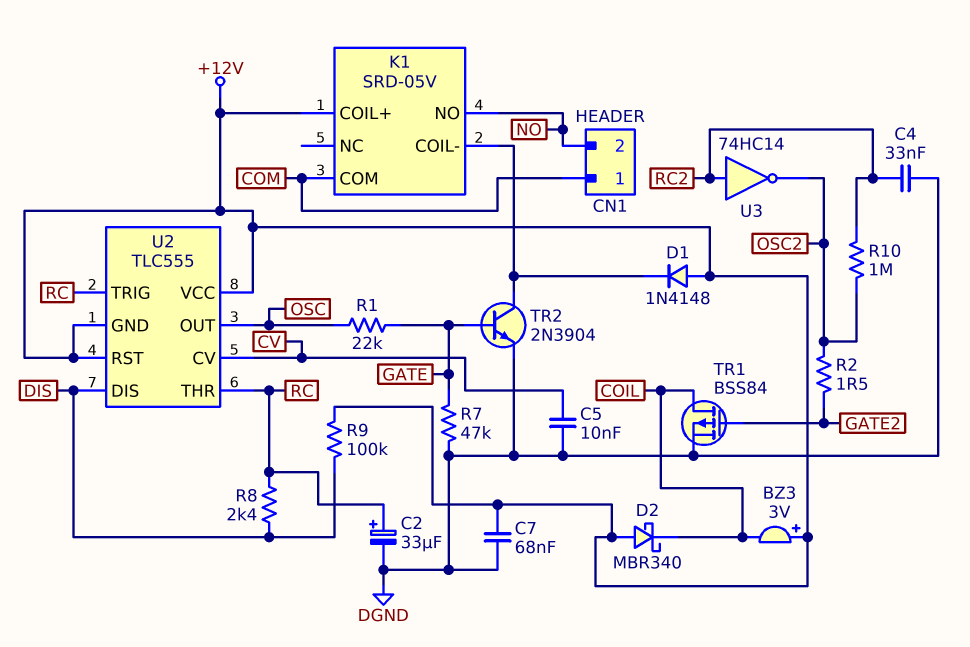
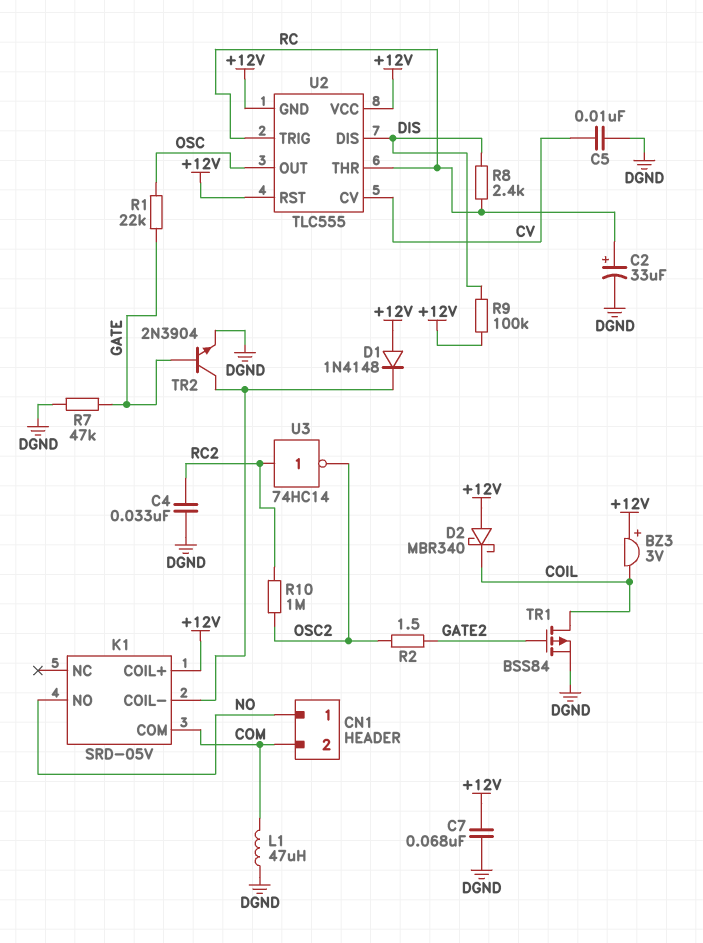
CN1 pin 1: COM -> NO
CN1 pin 2: NO -> COM
L1: none -> 47uH (COM, DGND)

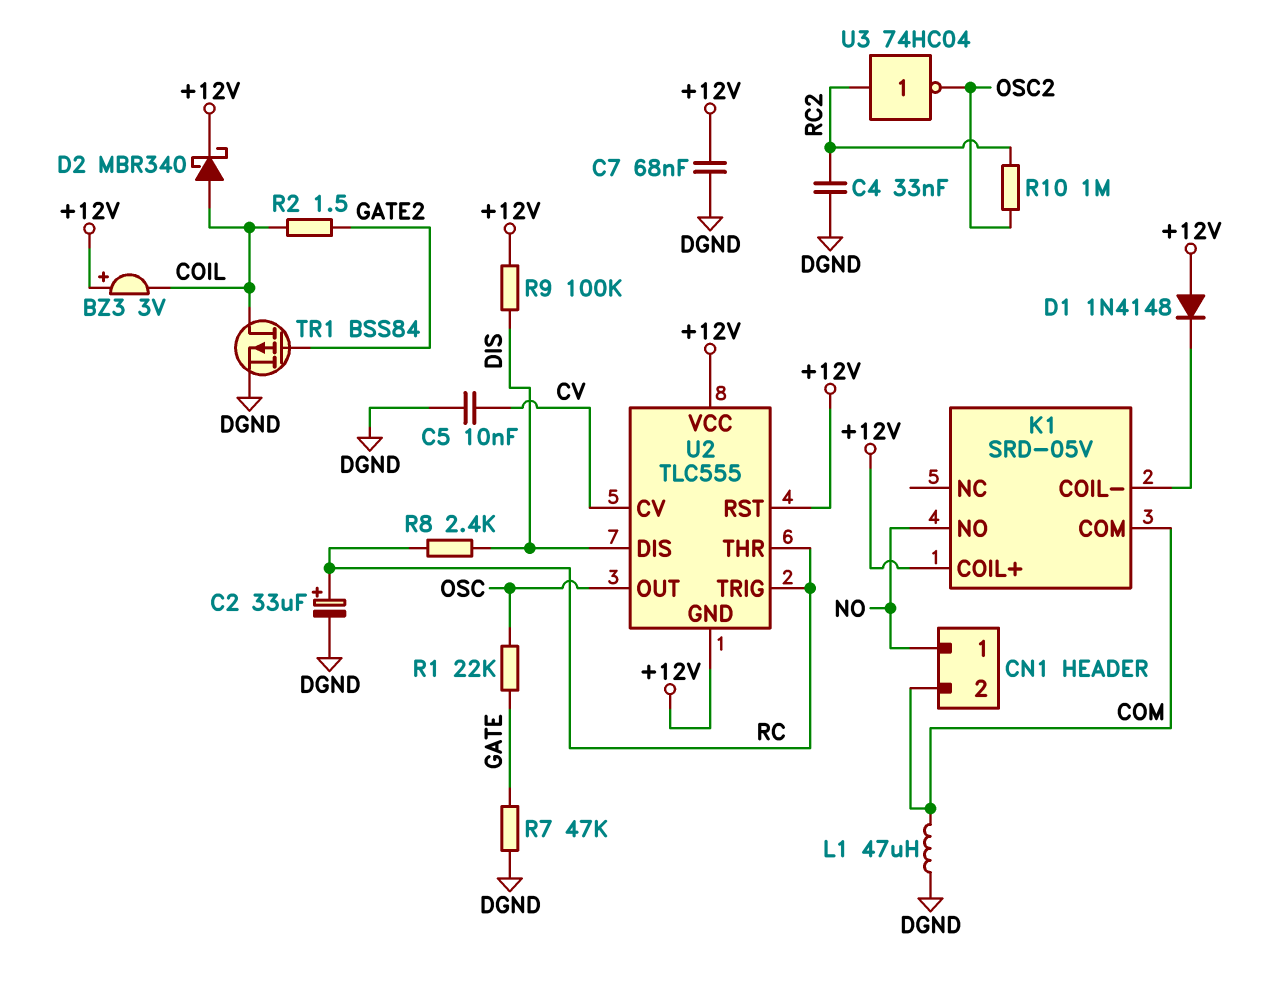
D2: schottky MBR340 (A +12V, K COIL) -> schottky MBR340 (A COIL, K +12V)
R2: 1.5 (GATE2, OSC2) -> 1.5 (COIL, GATE2)
TR2: NPN 2N3904 (B GATE, C K1/COIL-, E DGND) -> none
U3: NOT 74HC14 (in RC2, out OSC2) -> NOT 74HC04 (in RC2, out OSC2)

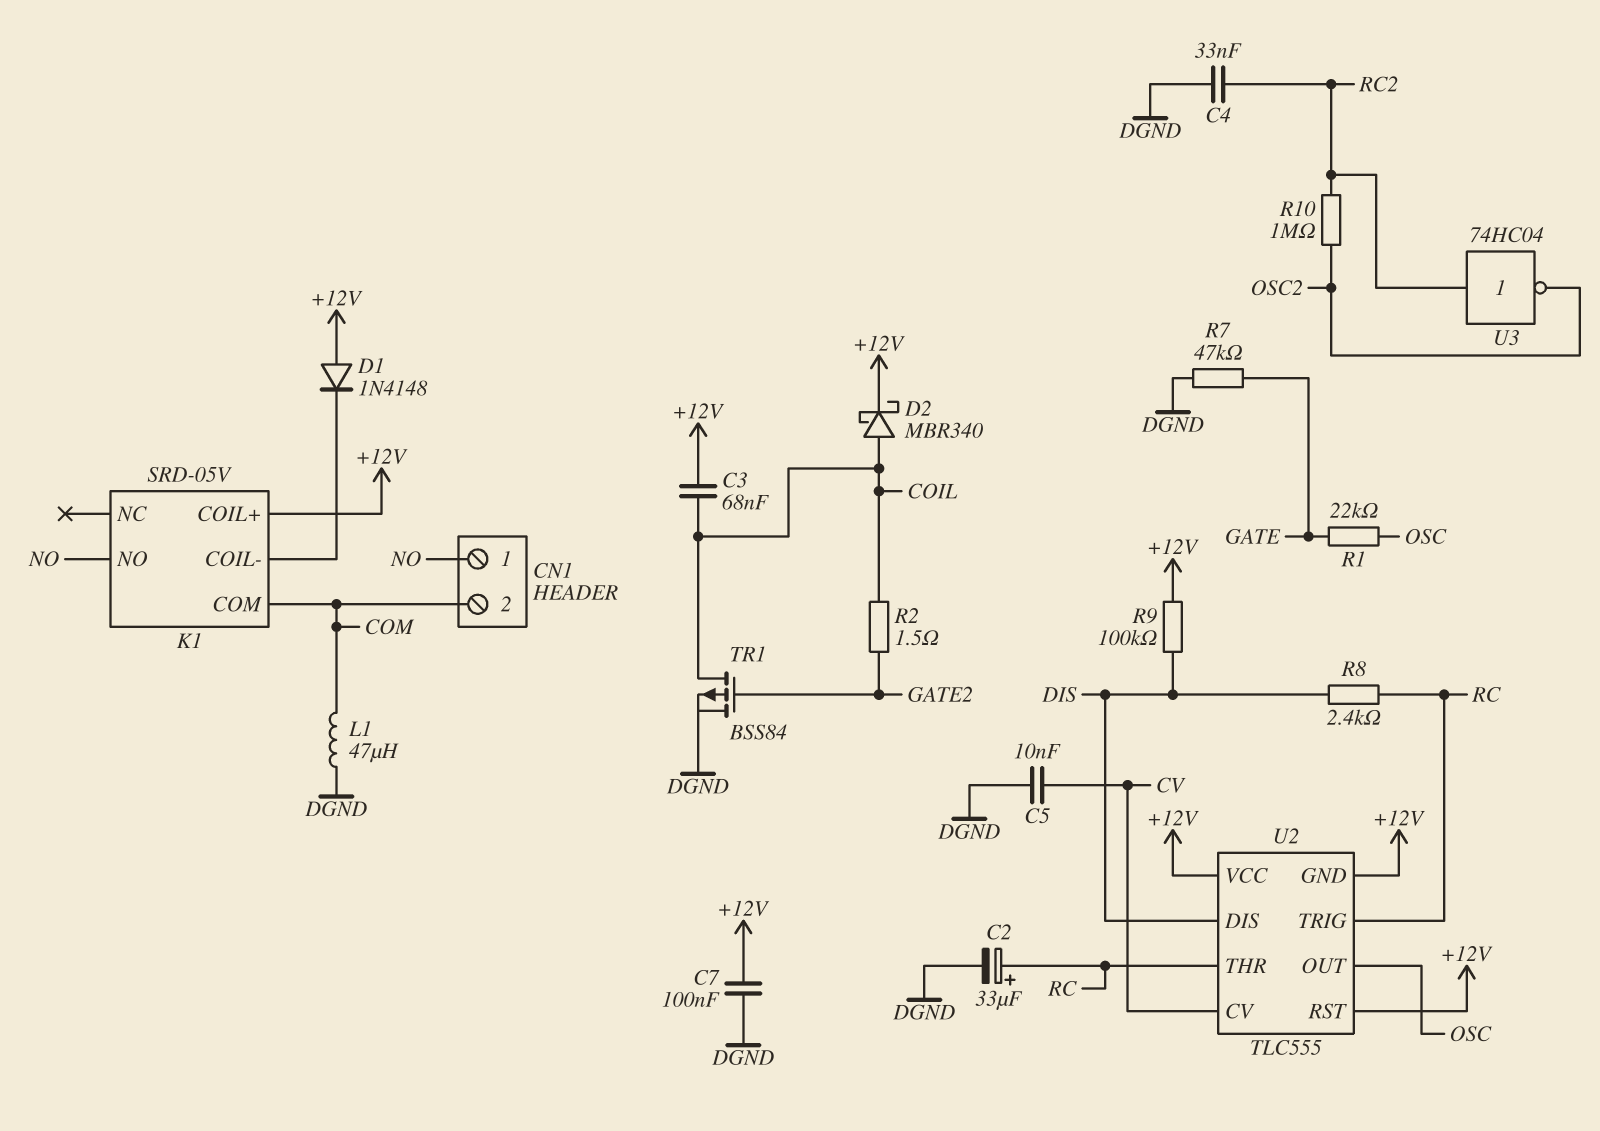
BZ3: buzzer 3V (plus +12V, minus COIL) -> none
C3: none -> 68nF (+12V, COIL)
C7: 68nF (+12V, DGND) -> 100nF (+12V, DGND)

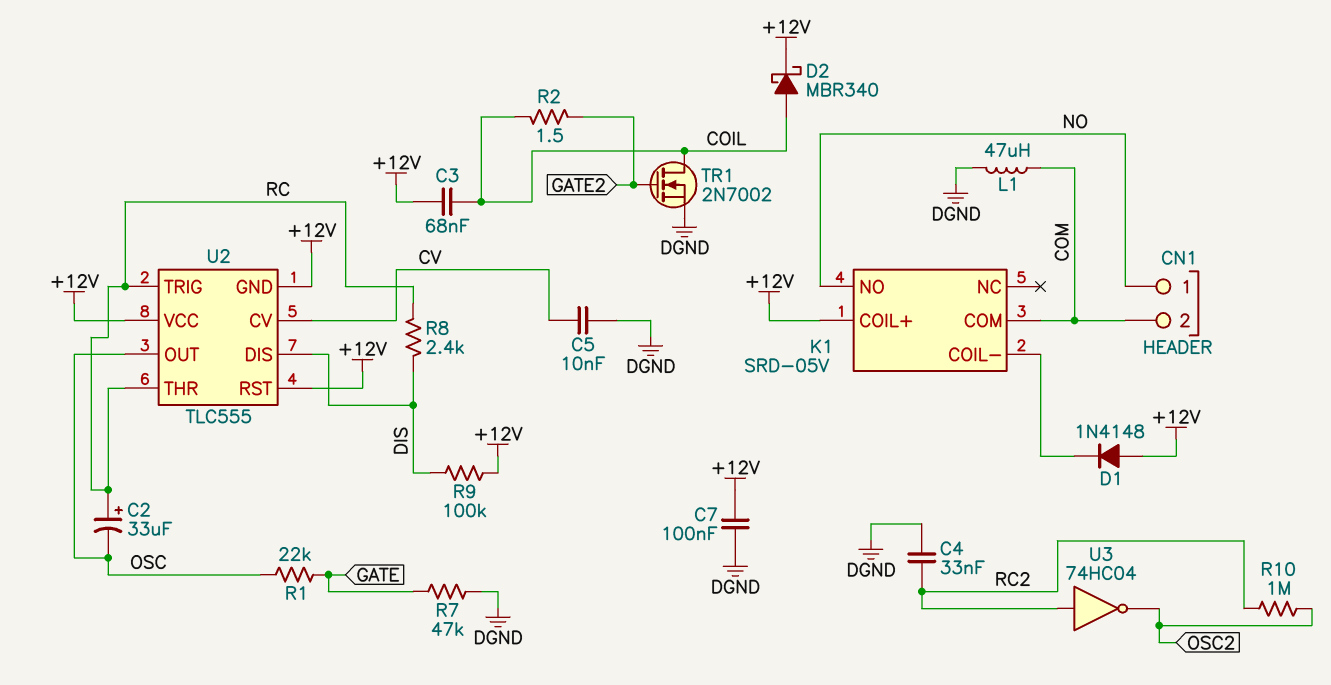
C2: 33uF (plus RC, minus DGND) -> 33uF (plus RC, minus OSC)
TR1: PMOS BSS84 (G GATE2, D COIL, S DGND) -> NMOS 2N7002 (G GATE2, D COIL, S DGND)

